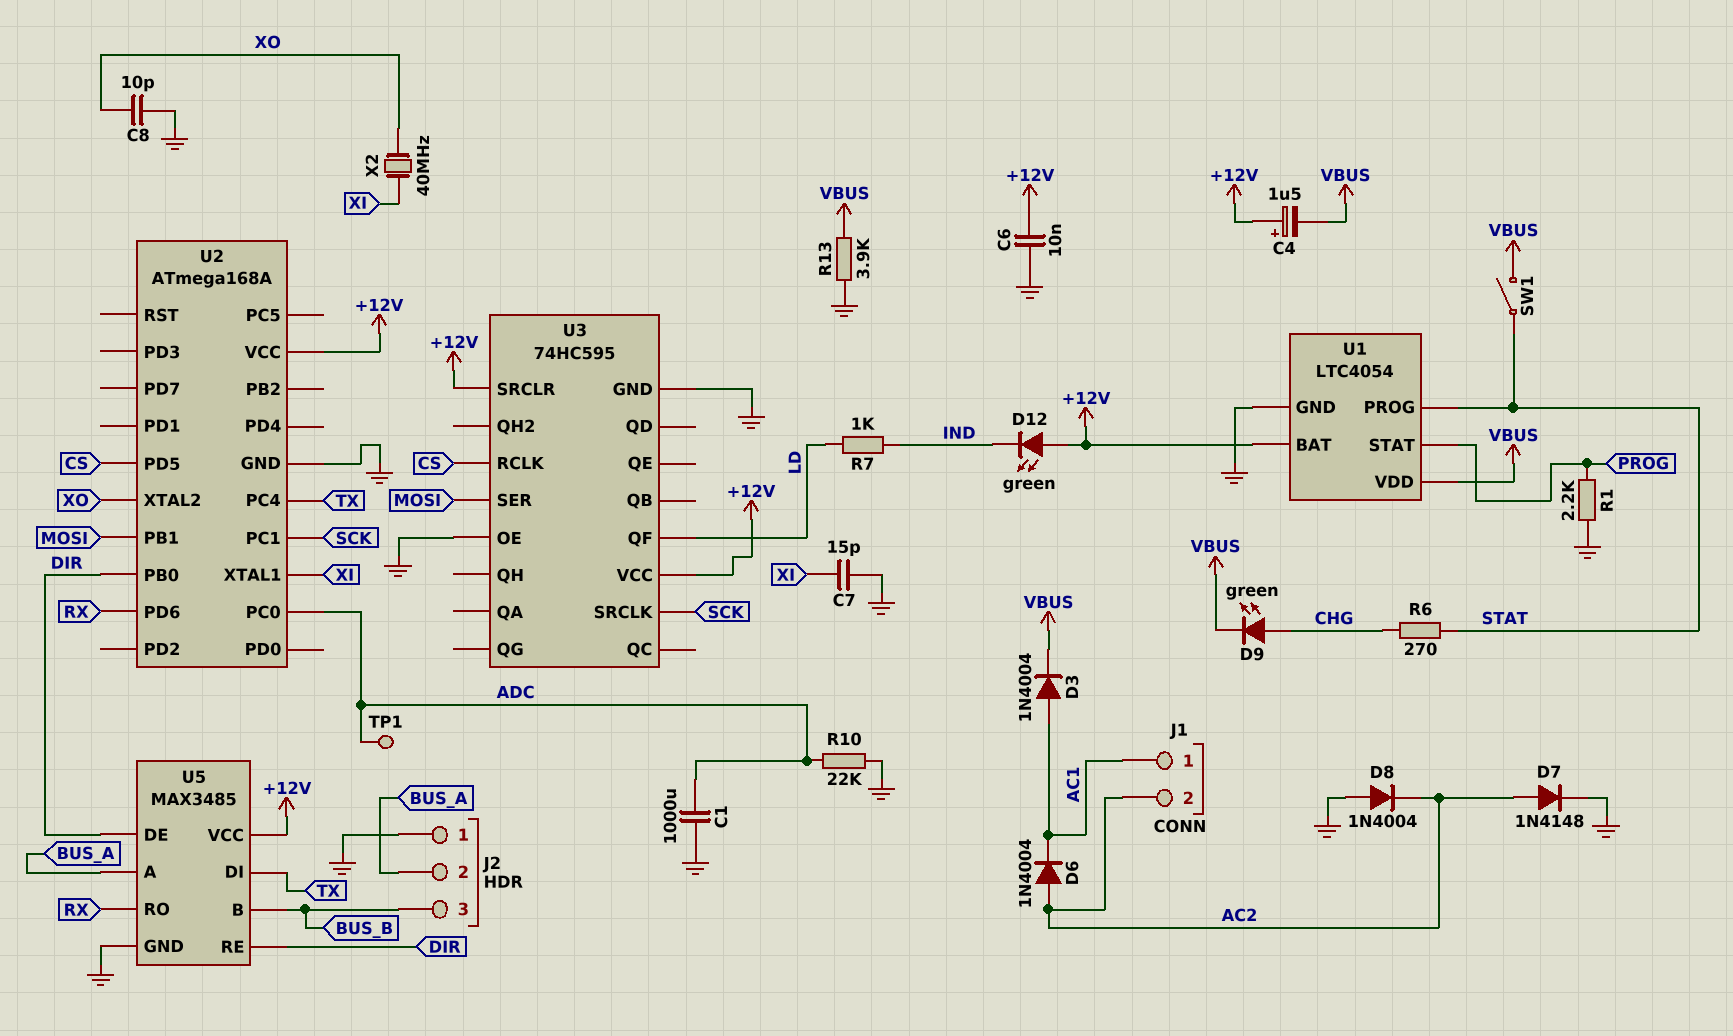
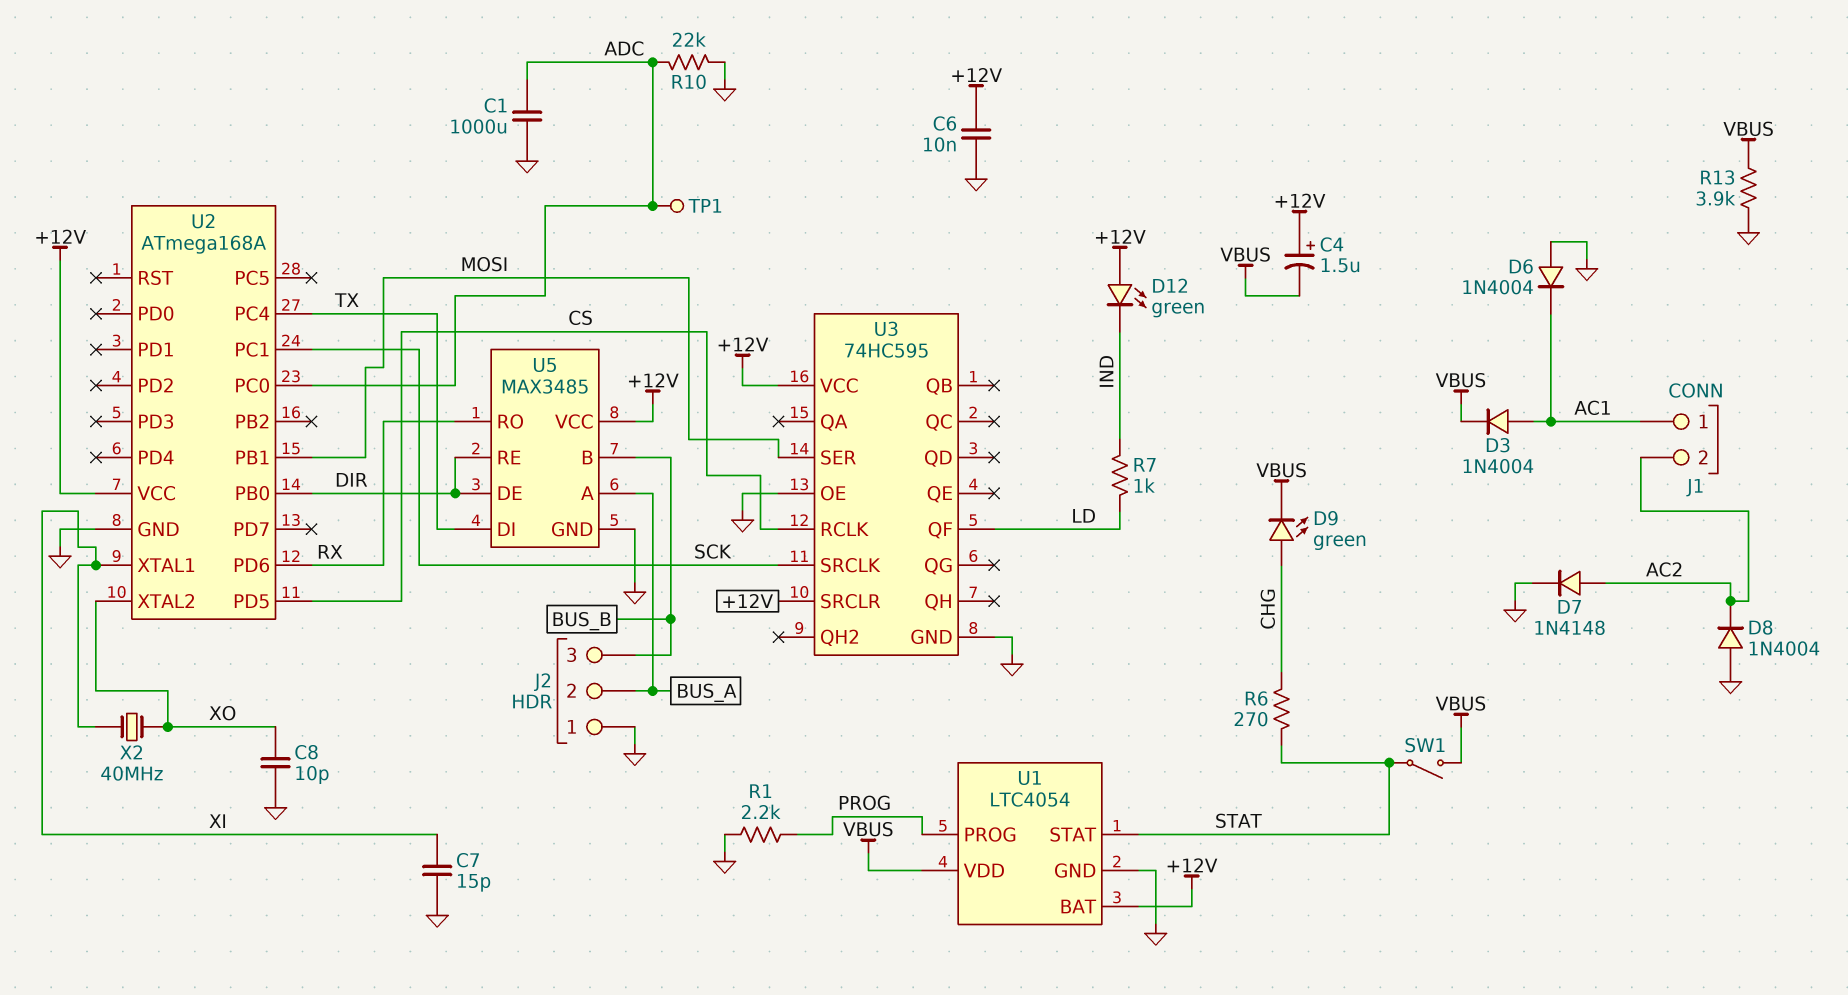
D6: diode 1N4004 (A AC2, K AC1) -> diode 1N4004 (A GND, K AC1)
U1 pin PROG: STAT -> PROG
U1 pin STAT: PROG -> STAT

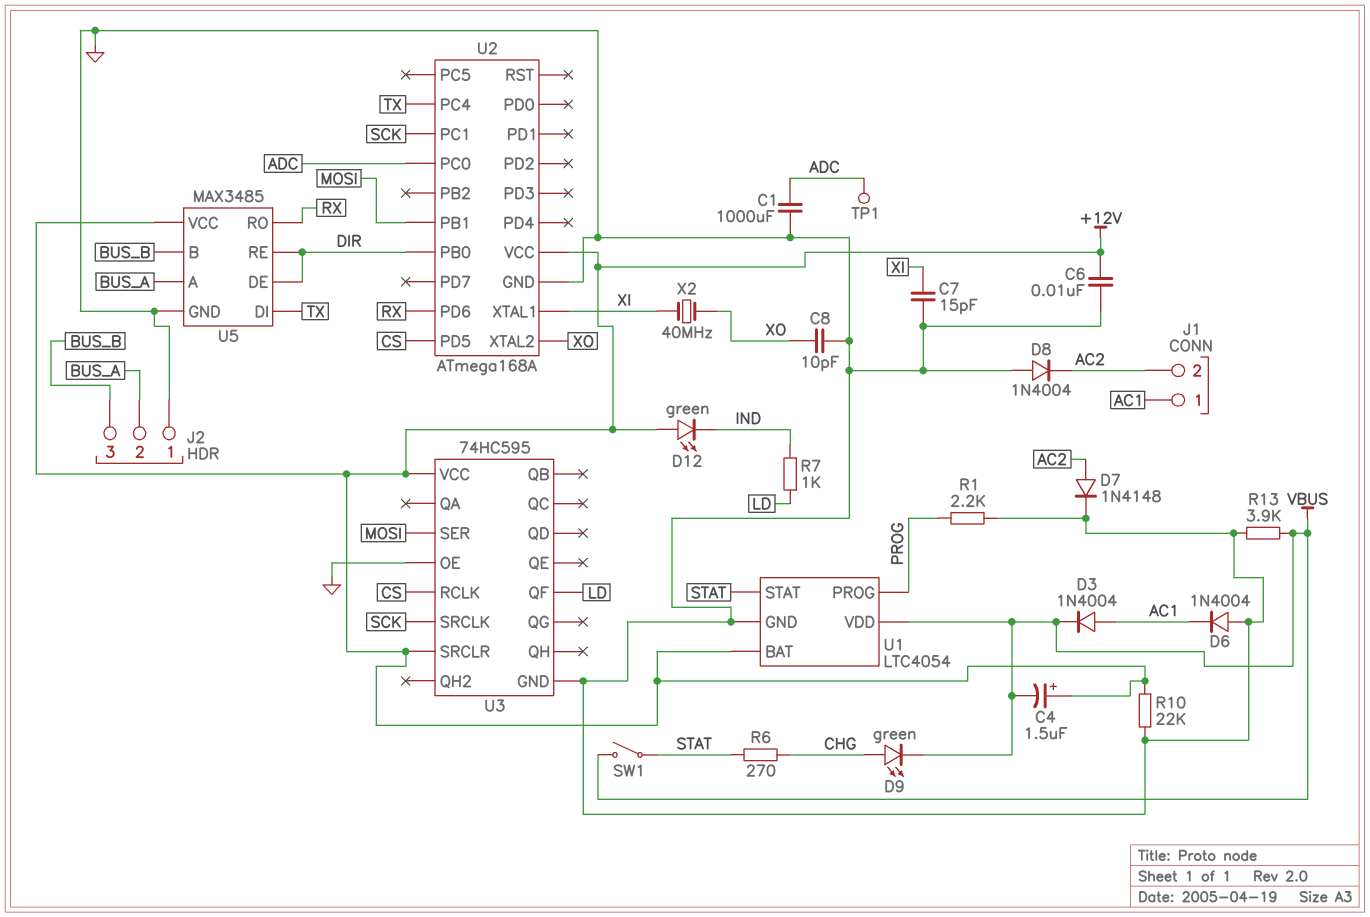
R10: 22k (ADC, GND) -> 22k (+12V, GND)

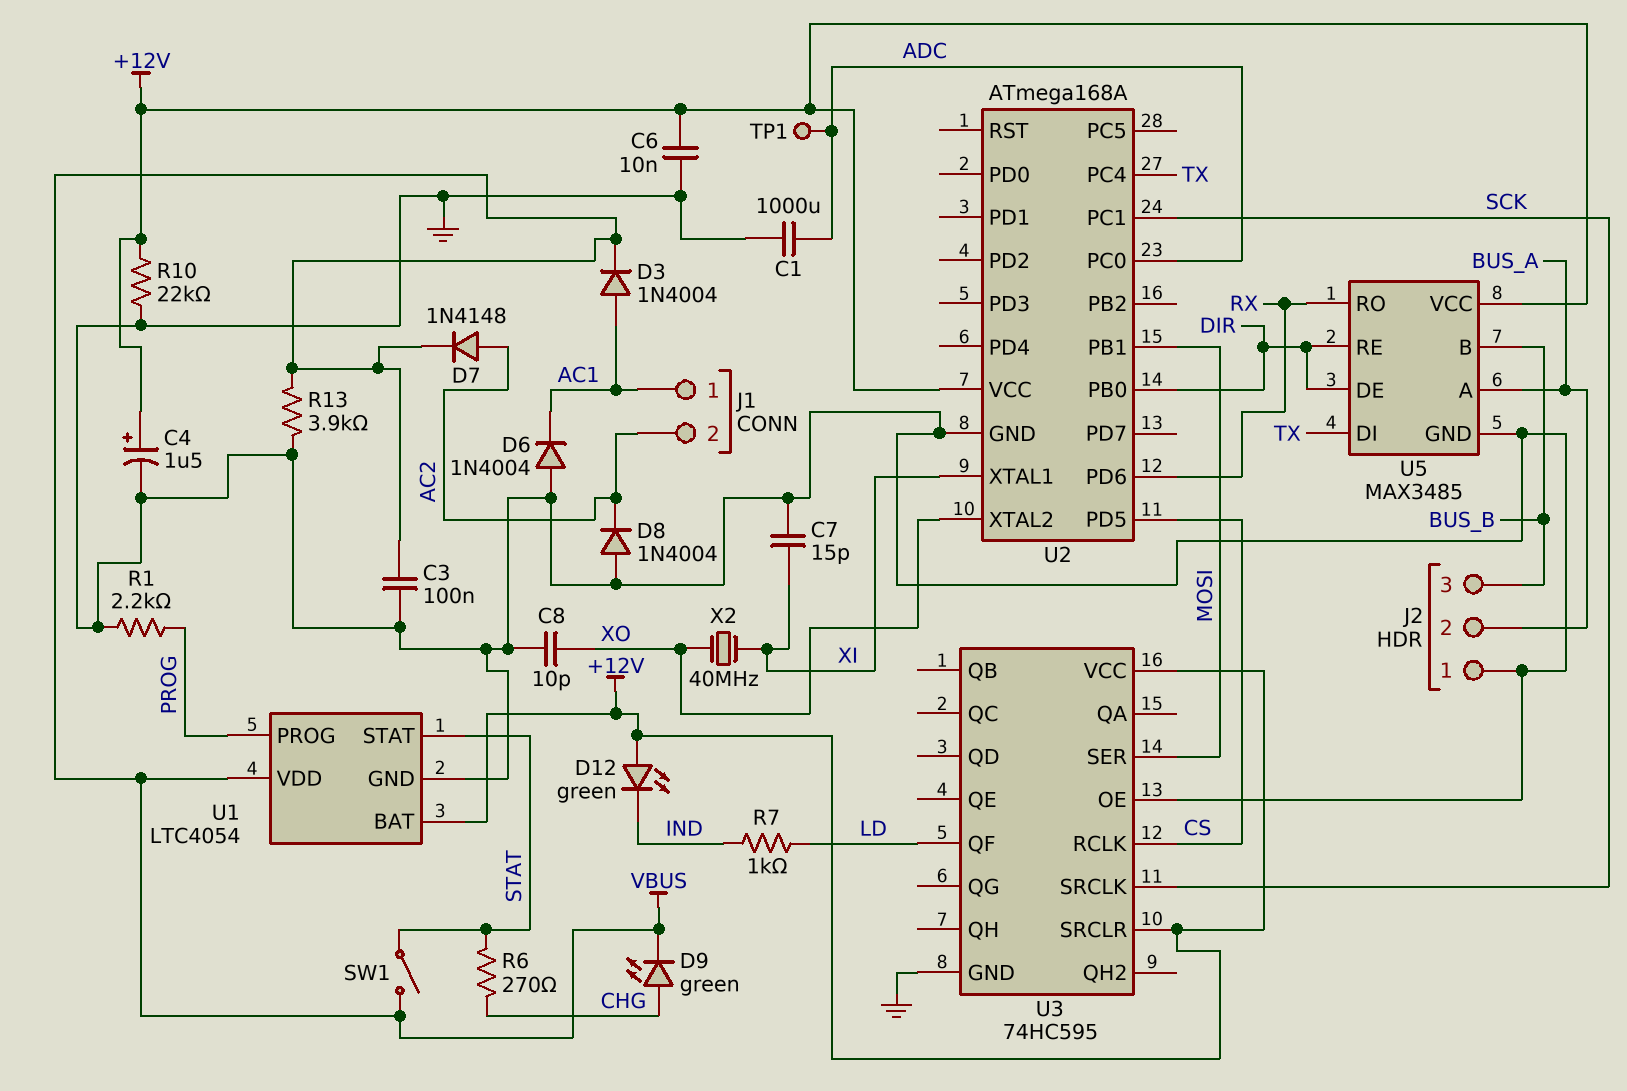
C3: none -> 100nF (GND, VBUS)
C4: 1.5uF (plus +12V, minus VBUS) -> 1.5uF (plus +12V, minus GND)
D7: diode 1N4148 (A AC2, K GND) -> diode 1N4148 (A AC2, K VBUS)

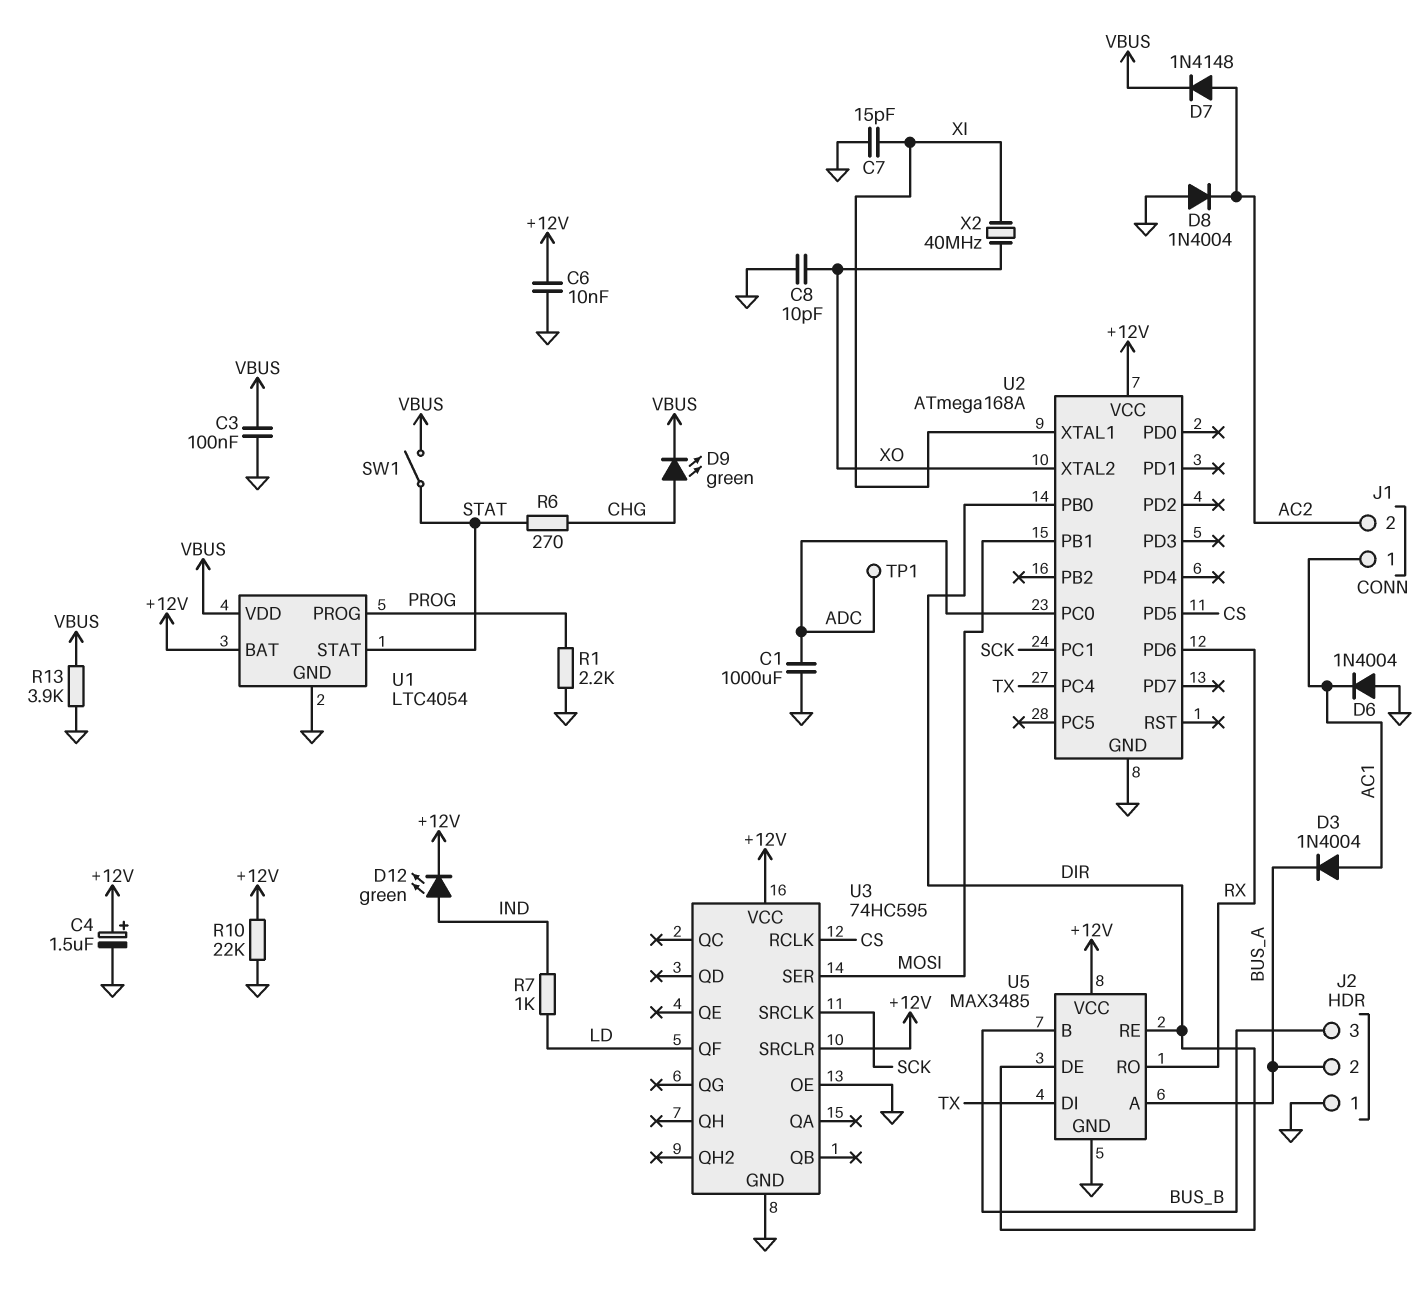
D3: diode 1N4004 (A AC1, K VBUS) -> diode 1N4004 (A AC1, K BUS_A)
D12: LED green (A +12V, K IND) -> LED green (A IND, K +12V)

